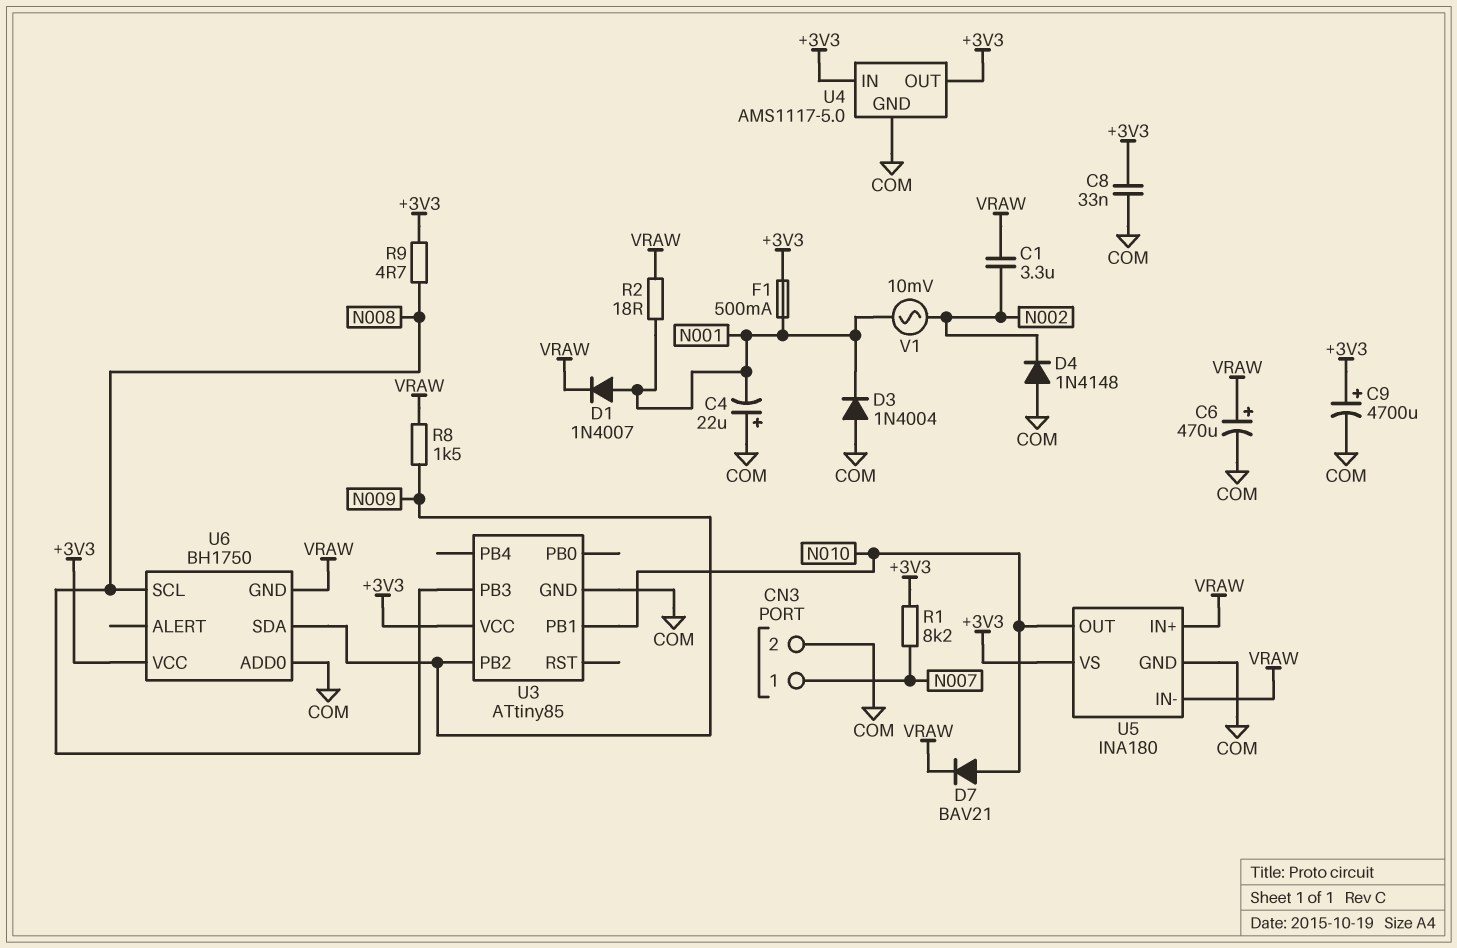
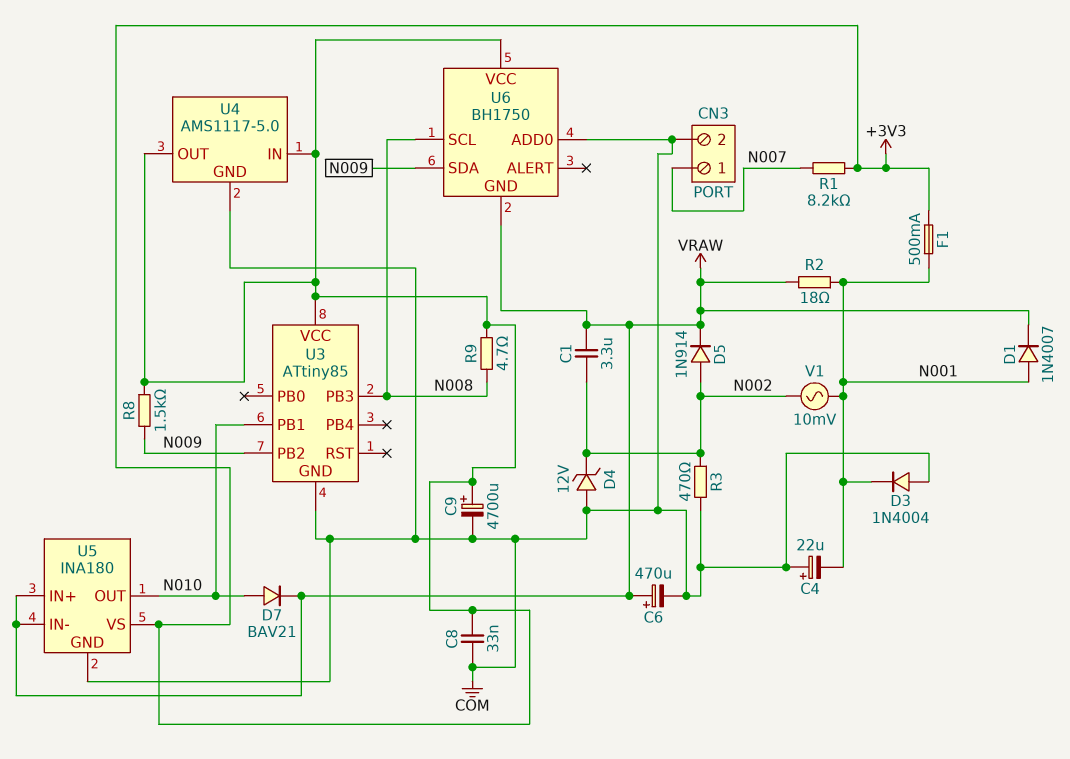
D4: diode 1N4148 (A COM, K N002) -> zener 12V (A COM, K N002)
D5: none -> diode 1N914 (A N002, K VRAW)
R3: none -> 470 (COM, N002)
R8: 1.5k (N009, VRAW) -> 1.5k (+3V3, N009)

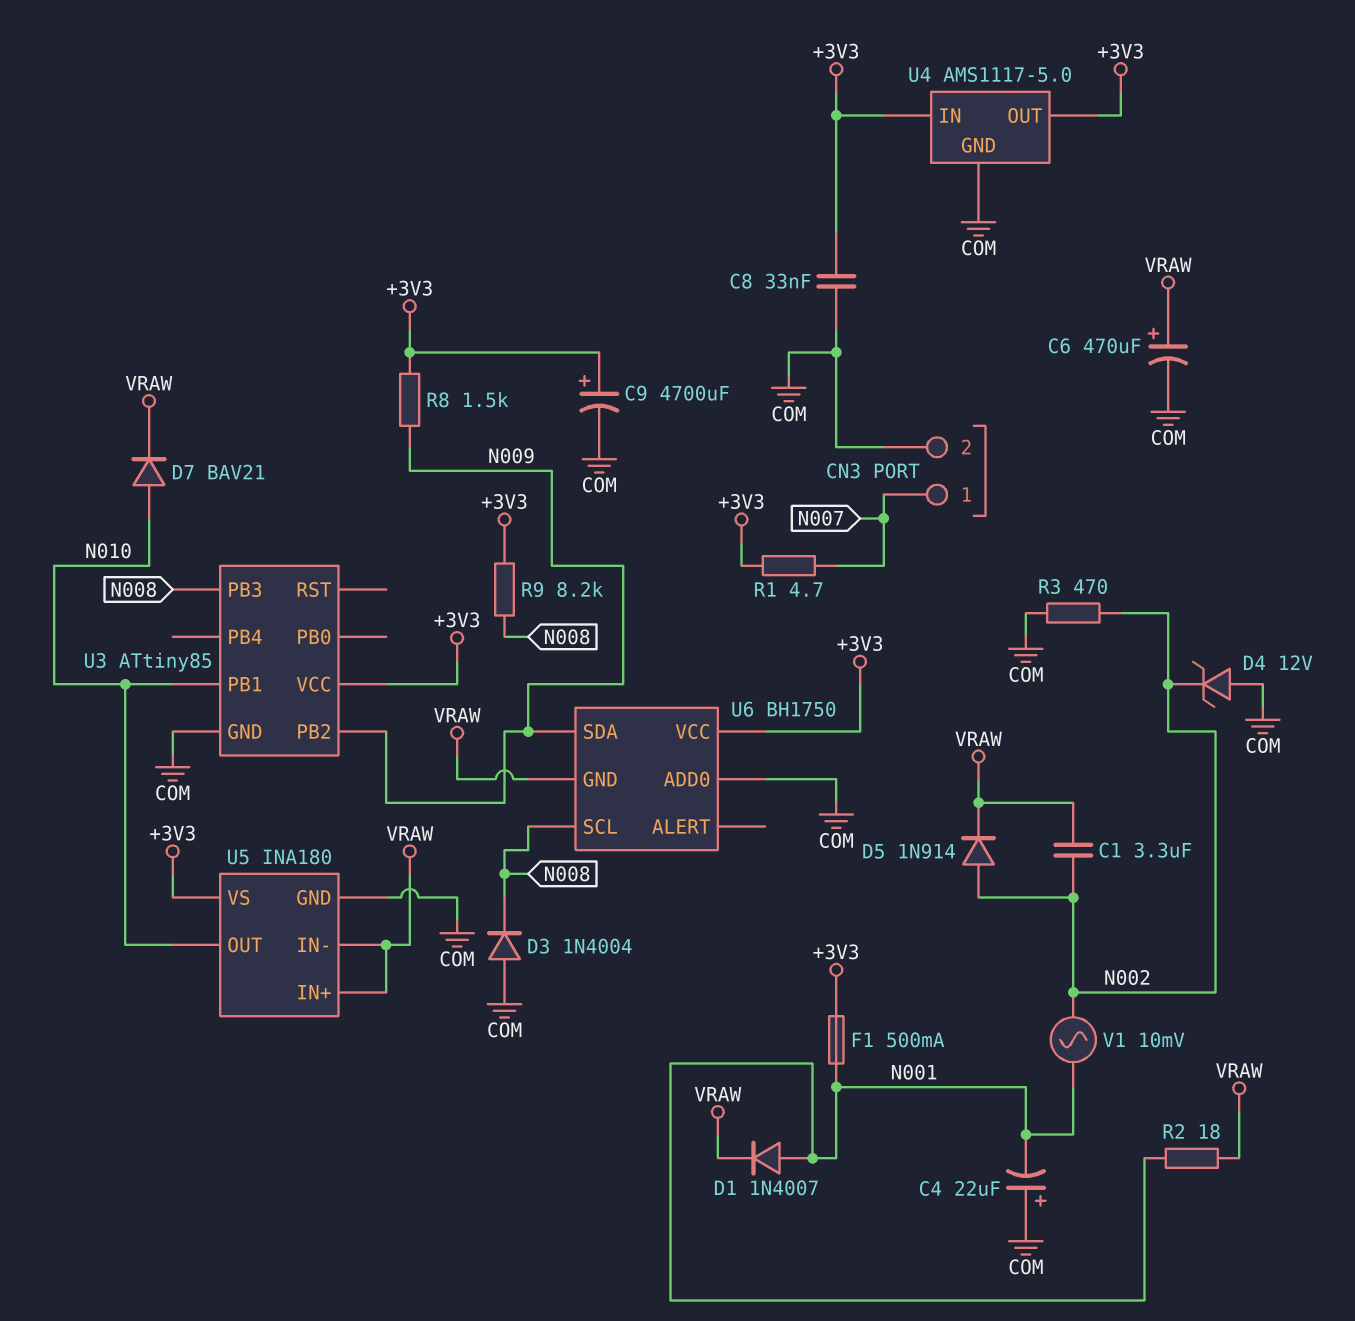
D3: diode 1N4004 (A COM, K N001) -> diode 1N4004 (A COM, K N008)
R1: 8.2k (+3V3, N007) -> 4.7 (+3V3, N007)
R9: 4.7 (+3V3, N008) -> 8.2k (+3V3, N008)

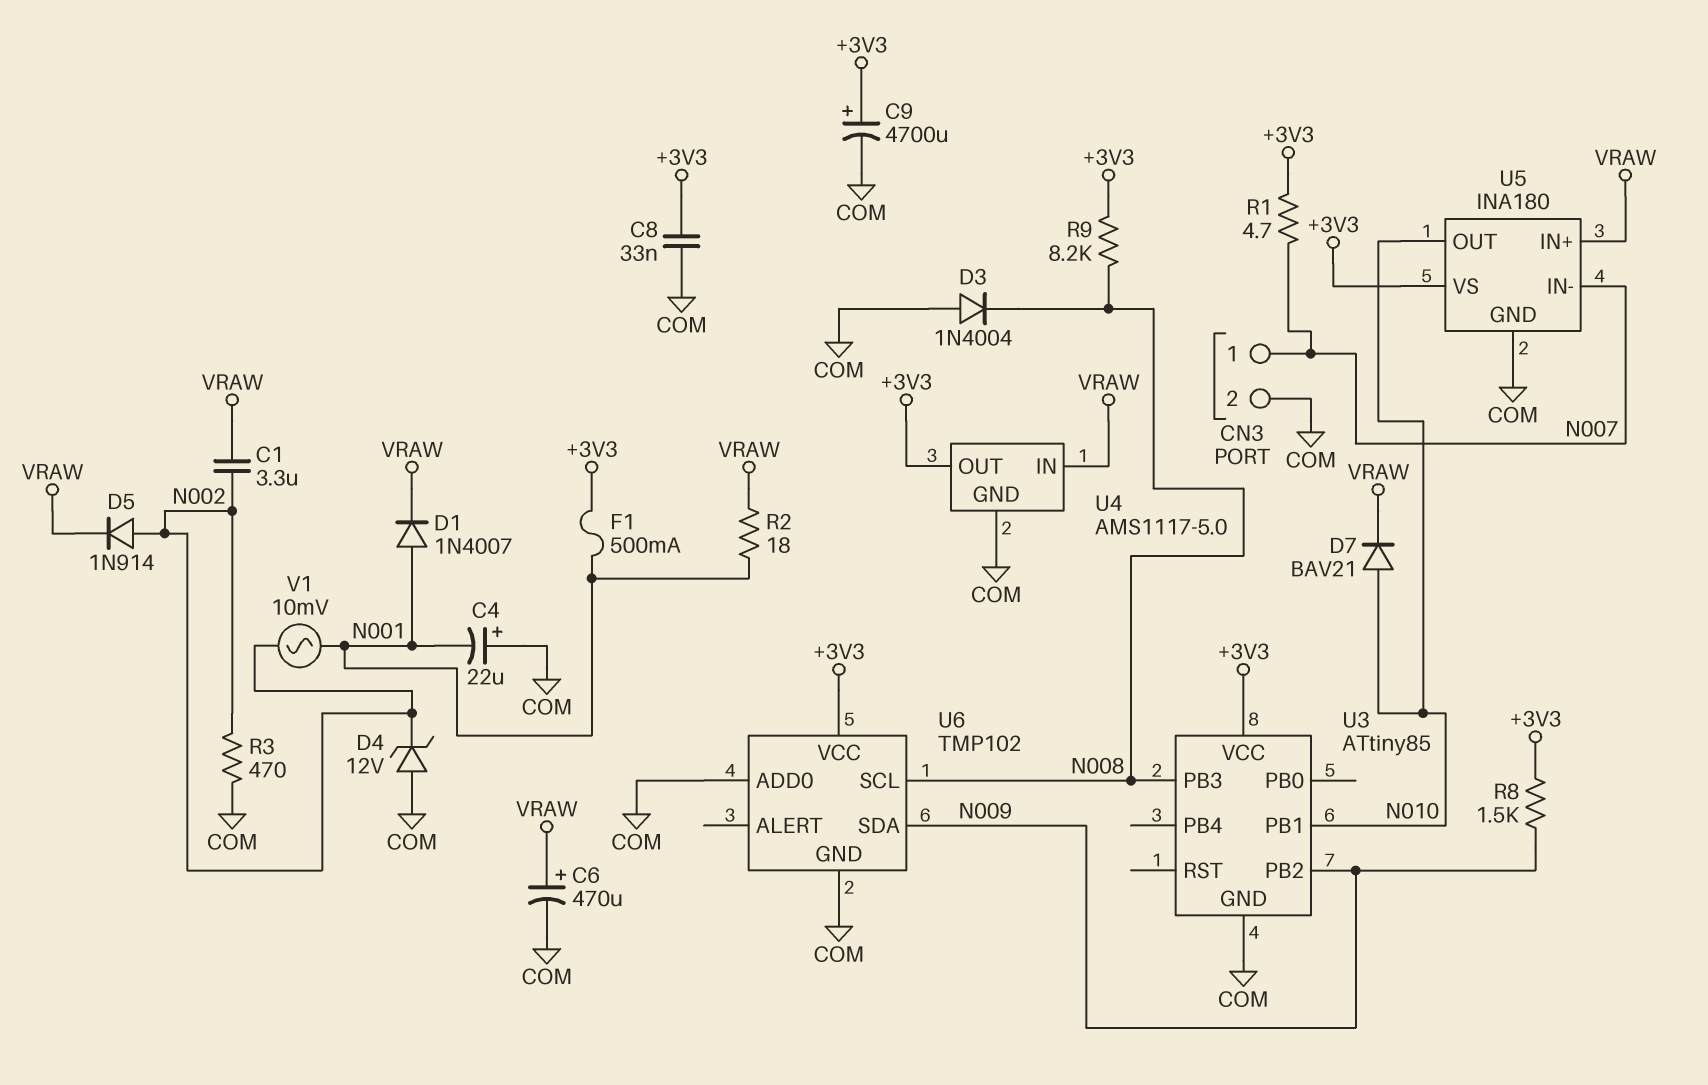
U4 pin IN: +3V3 -> VRAW
U5 pin IN-: VRAW -> N007
U6: BH1750 -> TMP102
U6 pin GND: VRAW -> COM

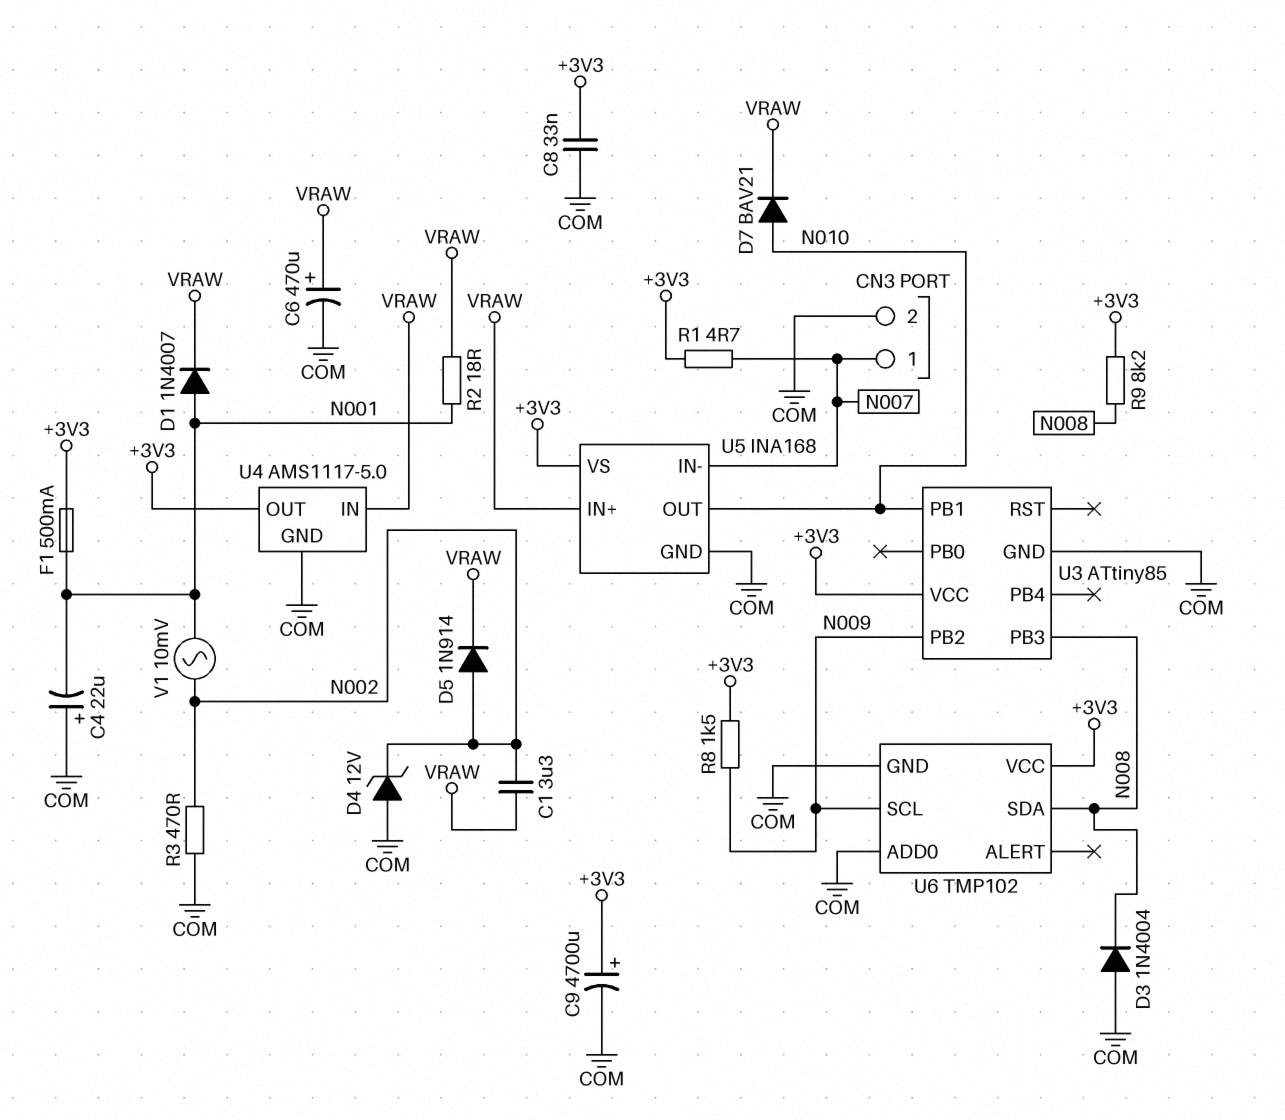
U5: INA180 -> INA168
U6 pin SCL: N008 -> N009
U6 pin SDA: N009 -> N008

